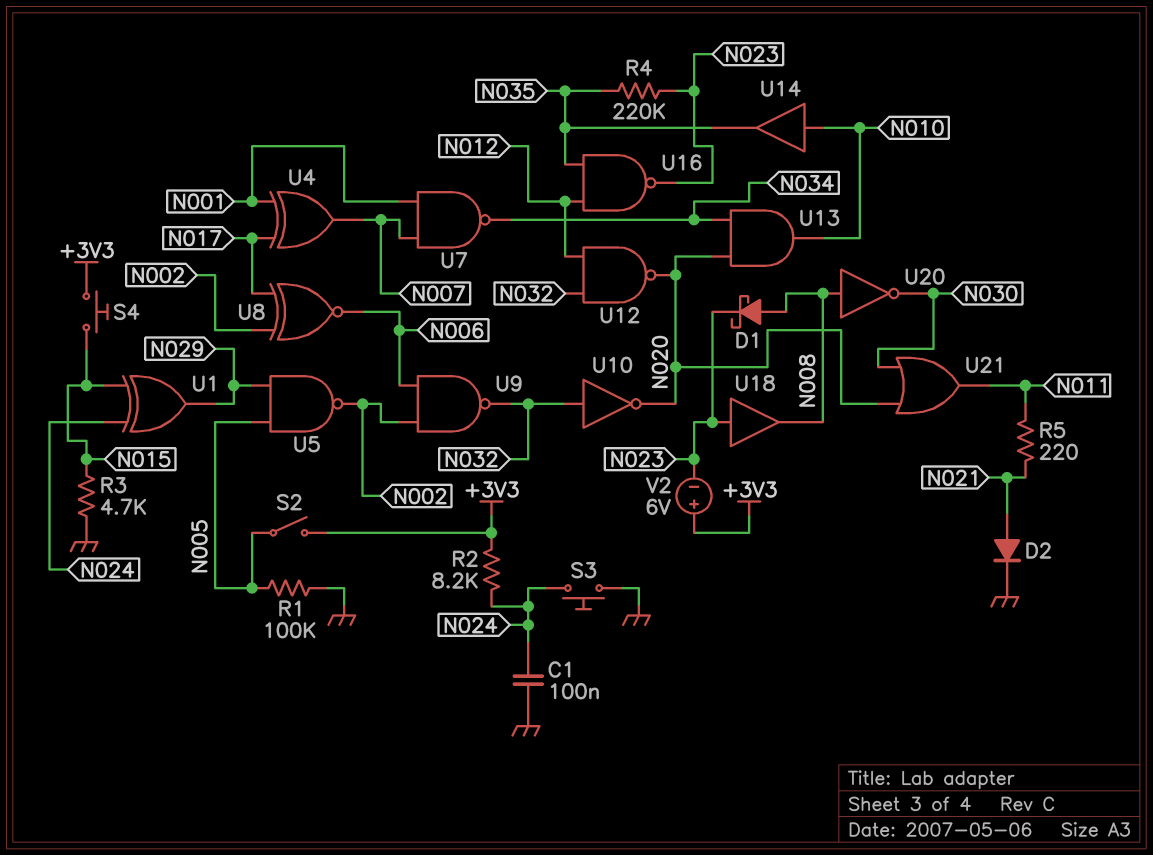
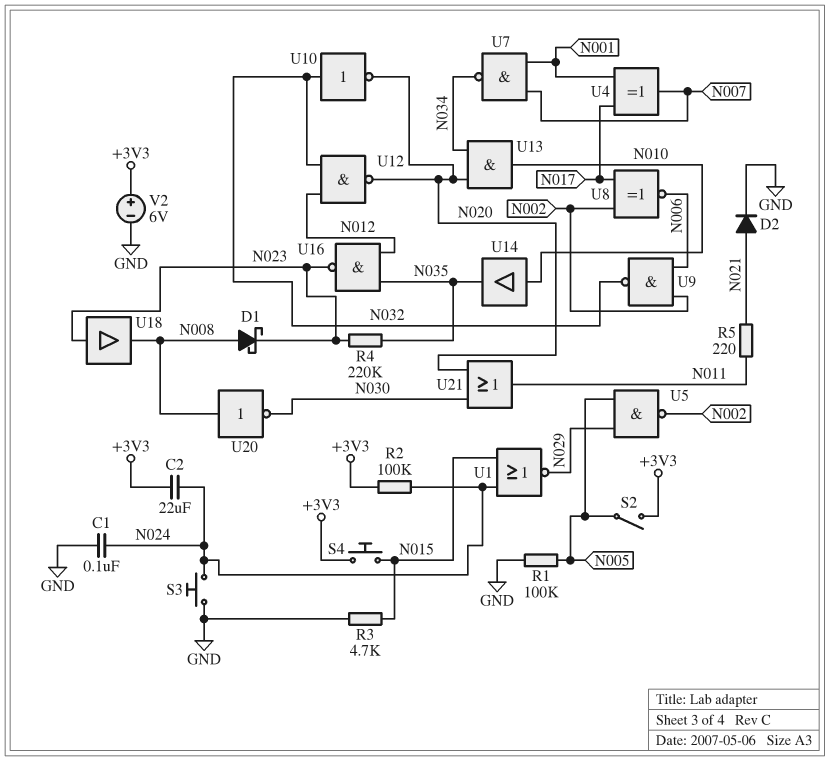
C2: none -> 22uF (+3V3, N024)
R2: 8.2k (+3V3, N024) -> 100k (+3V3, N024)
U1: XOR (in N015, in N024, out N029) -> NOR (in N015, in N024, out N029)
V2: 6V (plus +3V3, minus N023) -> 6V (plus +3V3, minus GND)

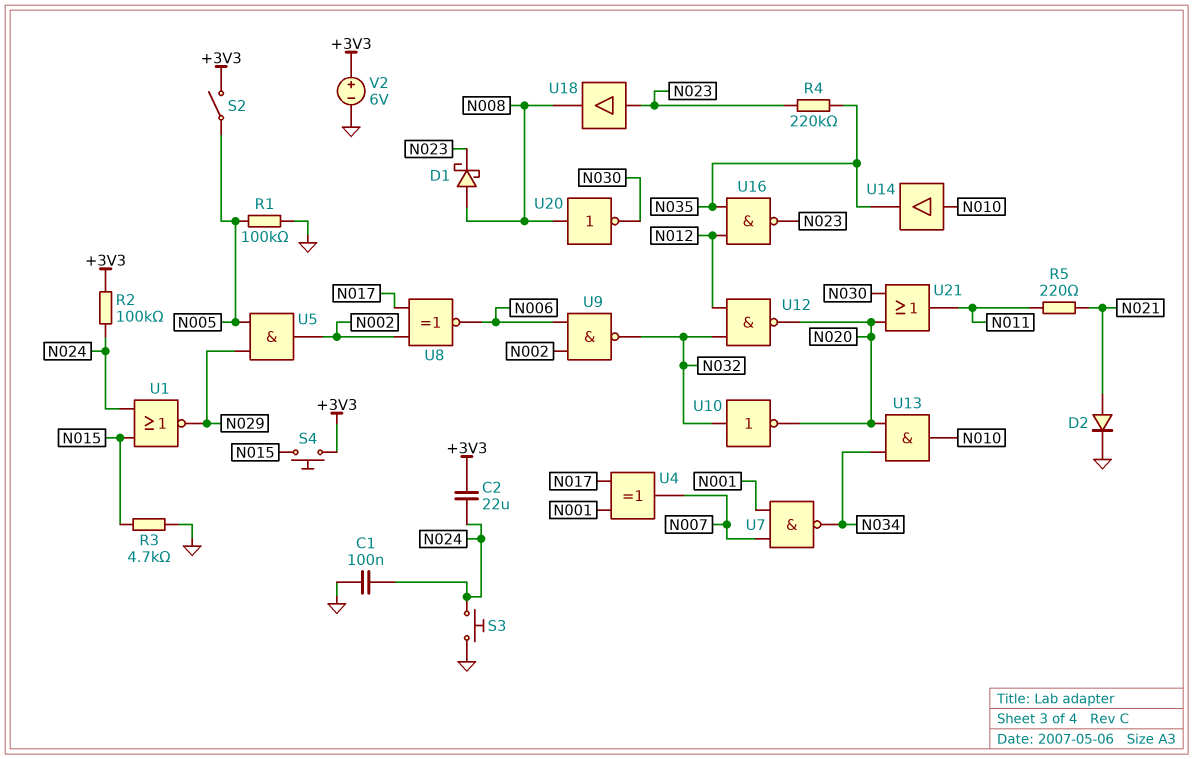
U5: NAND (in N005, in N029, out N002) -> AND (in N005, in N029, out N002)

